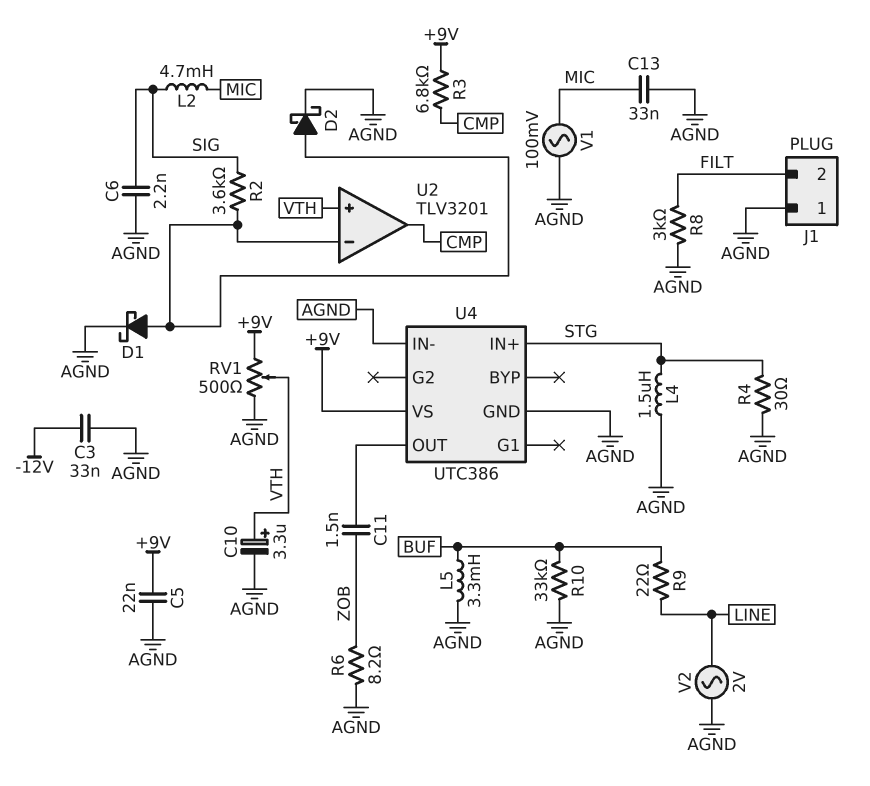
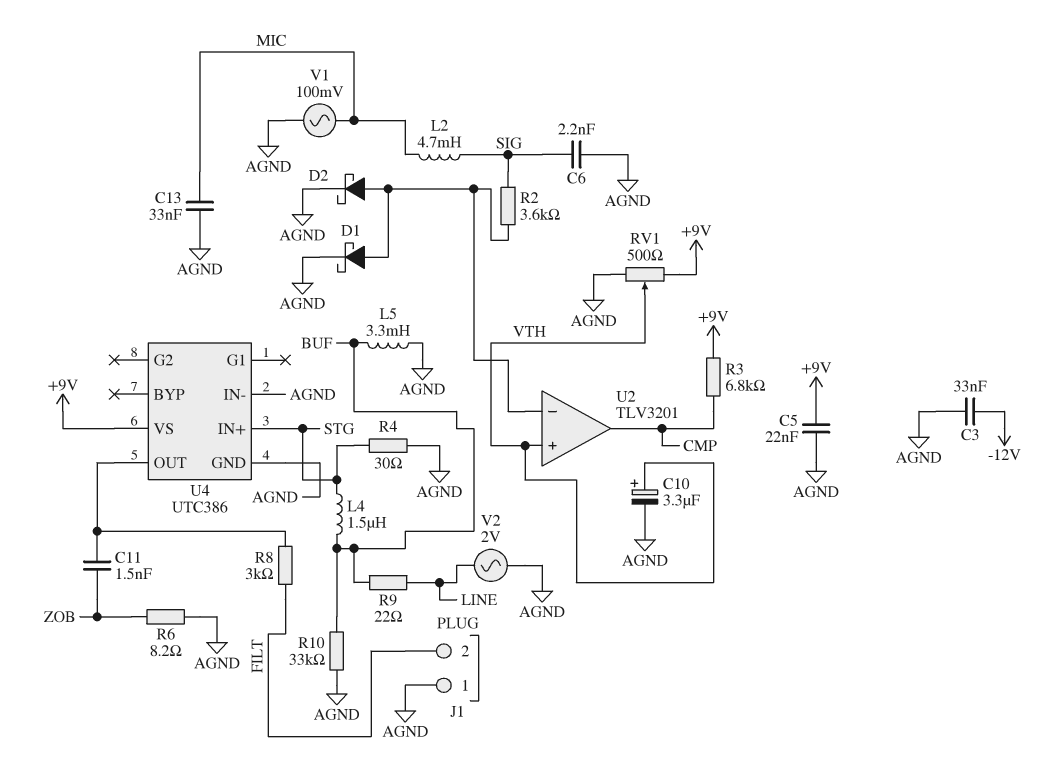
L4: 1.5uH (AGND, STG) -> 1.5uH (BUF, STG)
R8: 3k (AGND, FILT) -> 3k (FILT, U4/OUT)

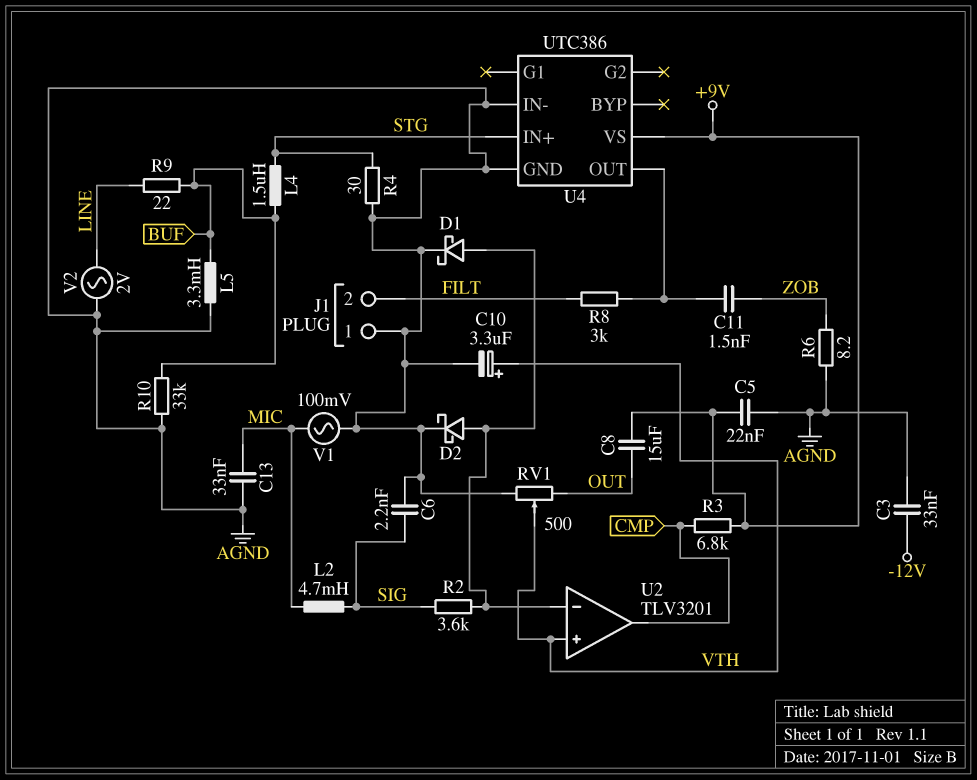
C8: none -> 15uF (+9V, OUT)
RV1: 500 (+9V, AGND, wiper VTH) -> 500 (AGND, OUT, wiper VTH)

